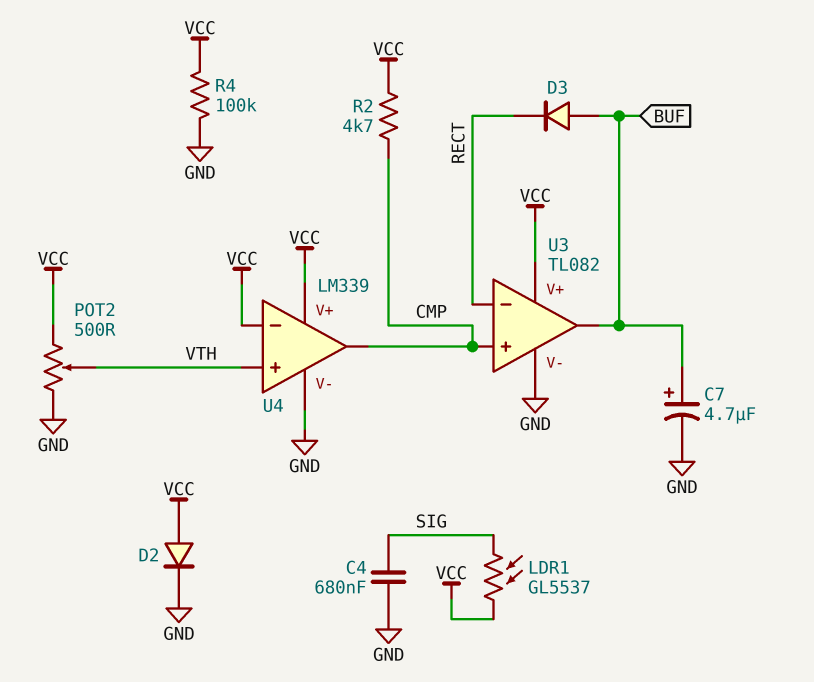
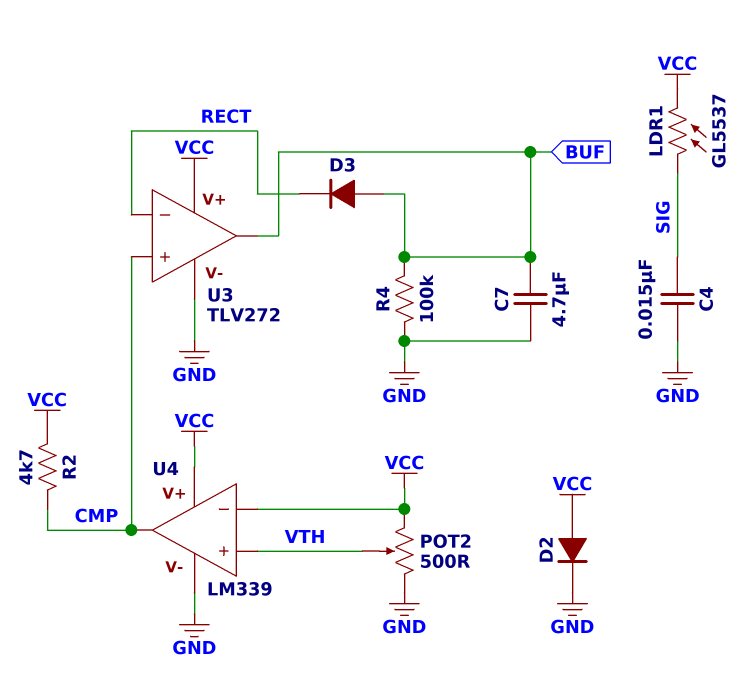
C4: 680nF (GND, SIG) -> 15nF (GND, SIG)
C7: 4.7uF (plus BUF, minus GND) -> 4.7uF (BUF, GND)
R4: 100k (GND, VCC) -> 100k (BUF, GND)
U3: TL082 -> TLV272

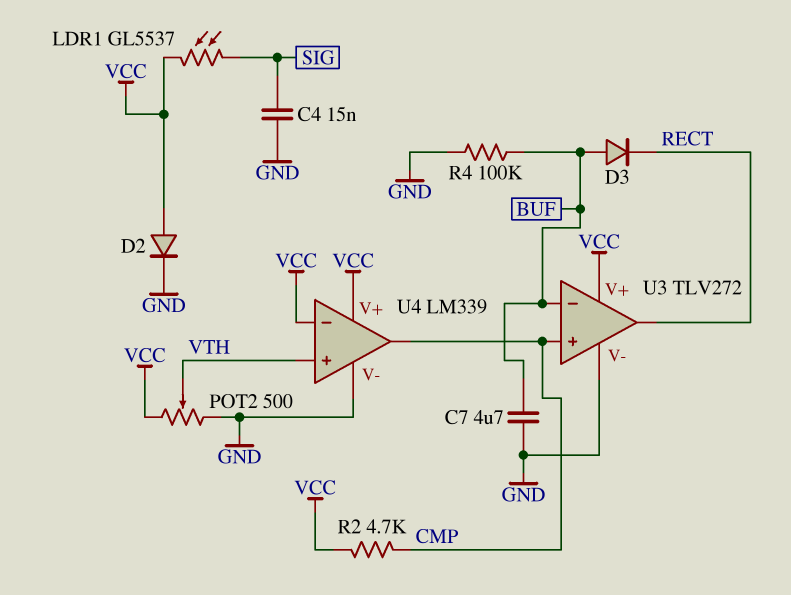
U3 pin in-: RECT -> BUF
U3 pin out: BUF -> RECT

